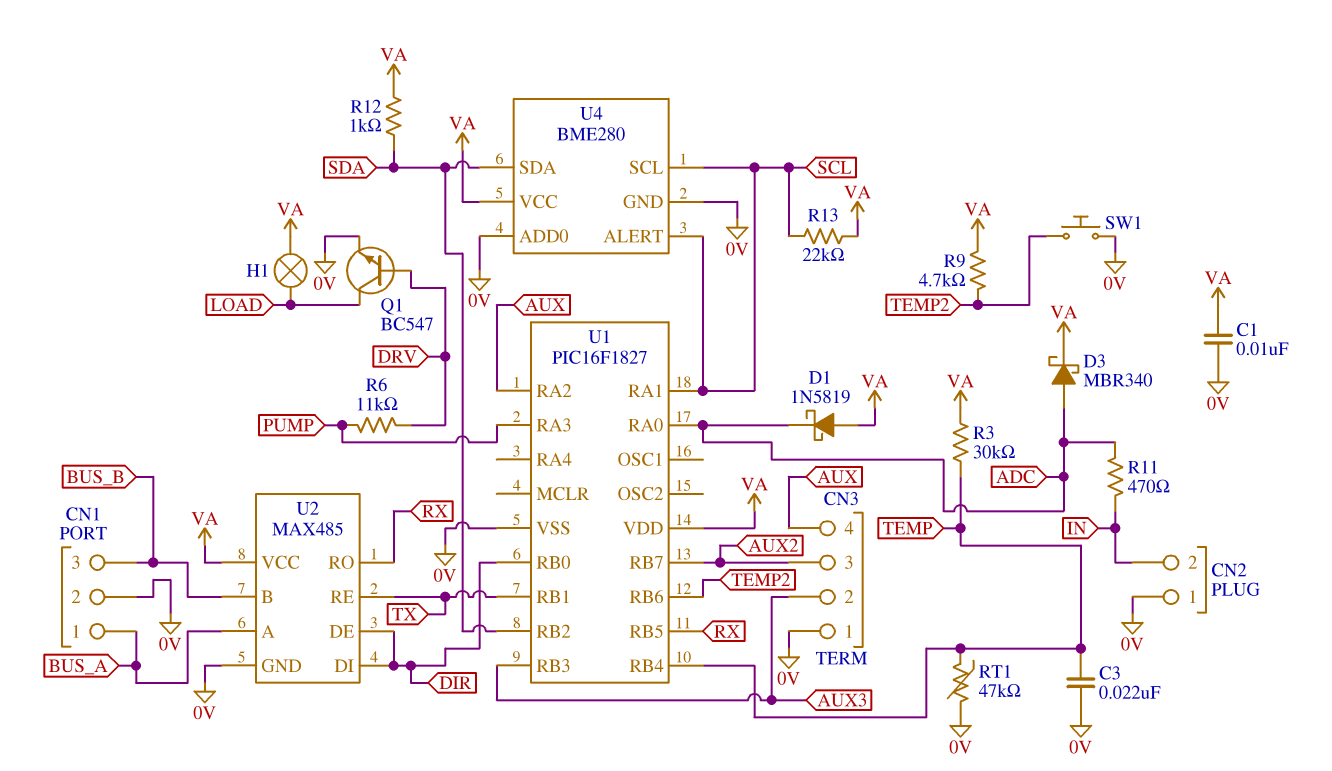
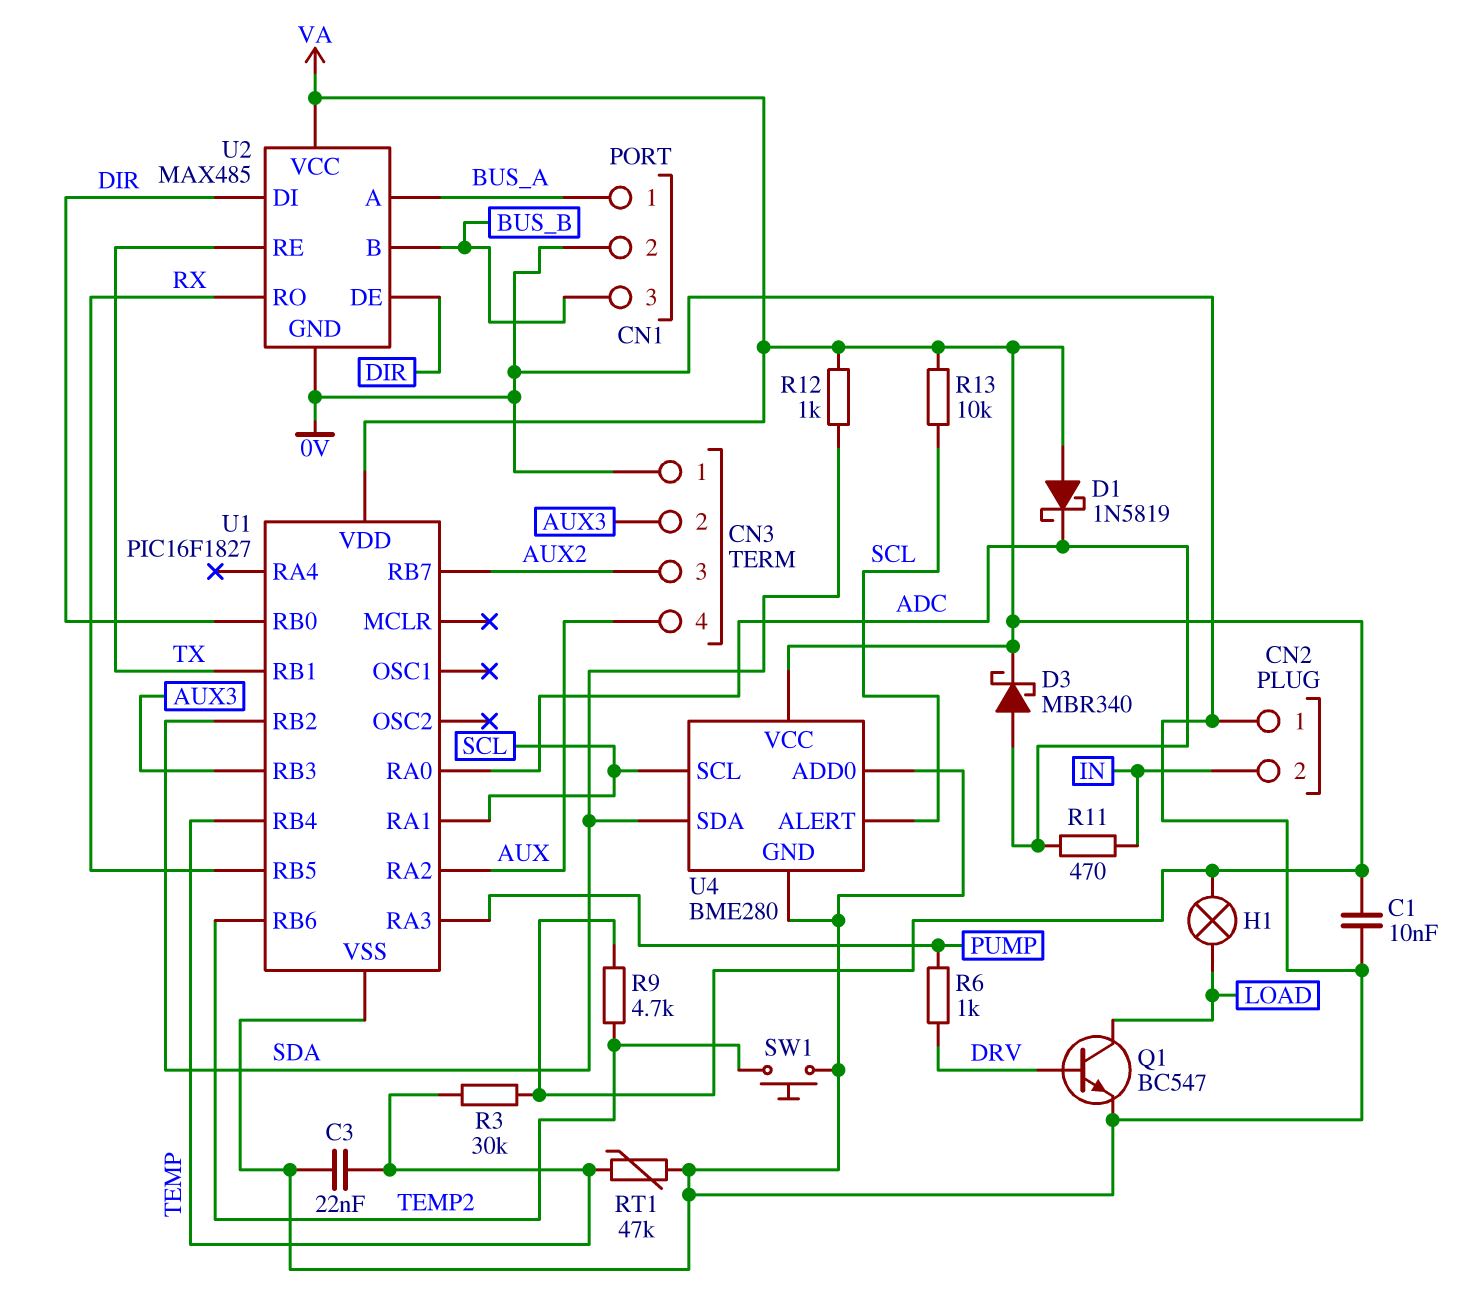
R6: 11k (DRV, PUMP) -> 1k (DRV, PUMP)
R13: 22k (SCL, VA) -> 10k (SCL, VA)

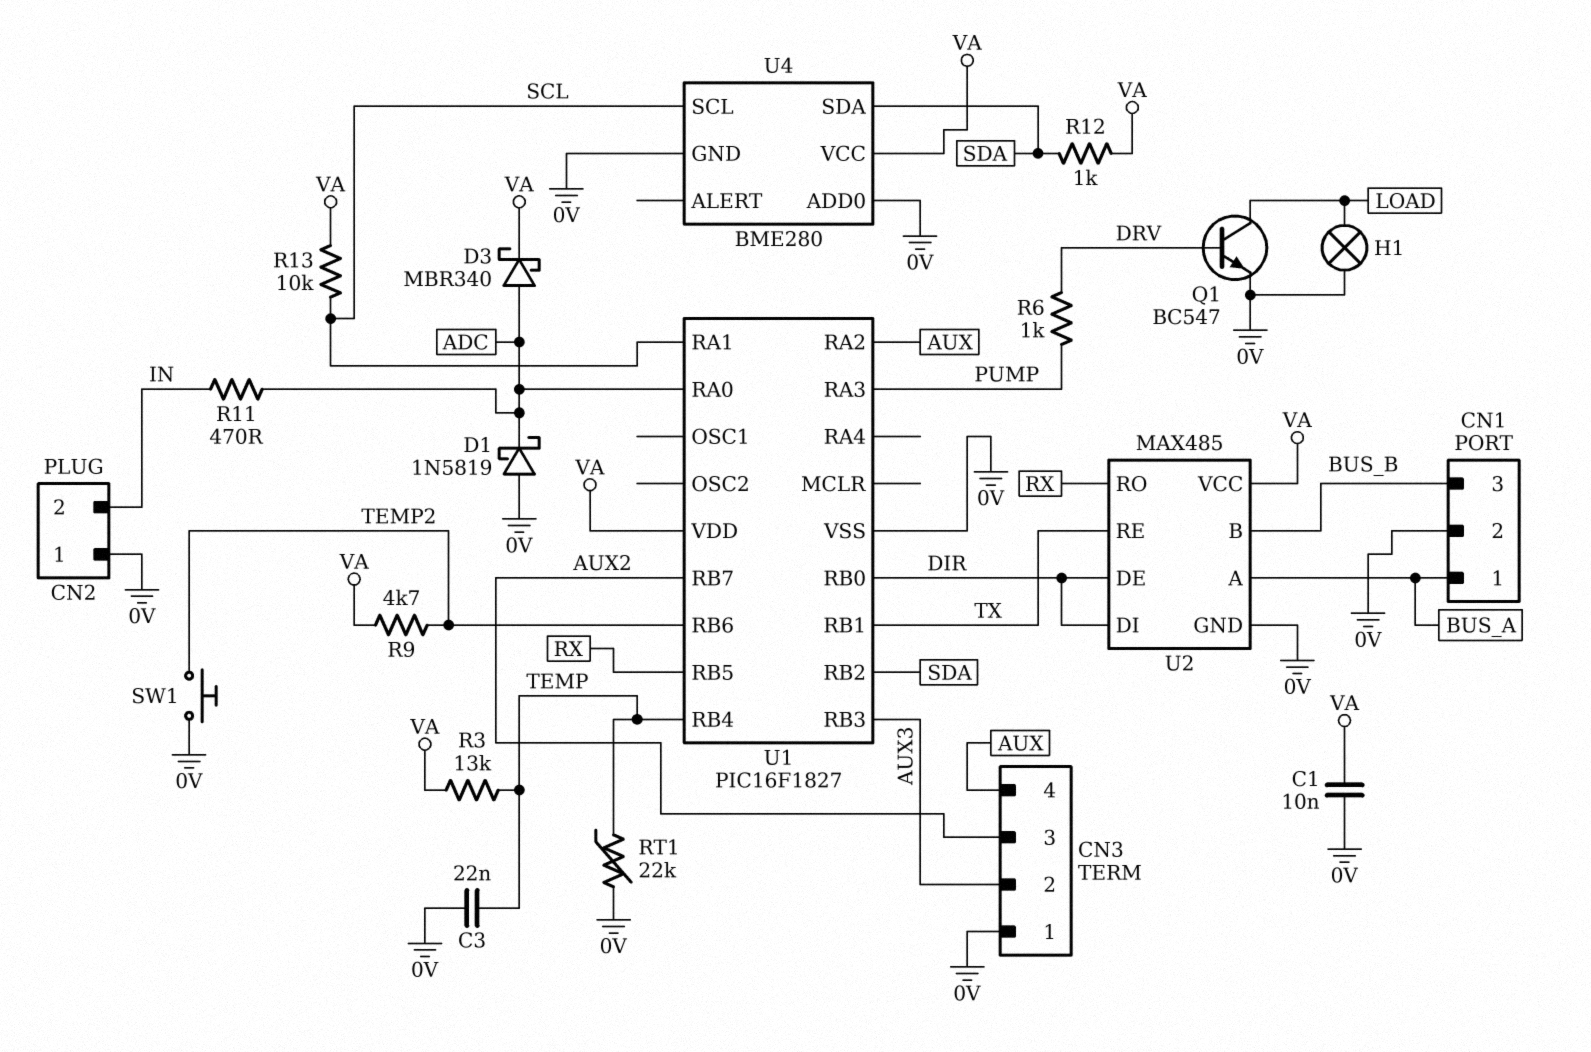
D1: schottky 1N5819 (A VA, K ADC) -> schottky 1N5819 (A 0V, K ADC)
H1: lamp (LOAD, VA) -> lamp (0V, LOAD)
R3: 30k (TEMP, VA) -> 13k (TEMP, VA)
RT1: 47k (0V, TEMP) -> 22k (0V, TEMP)
U4 pin ALERT: SCL -> none

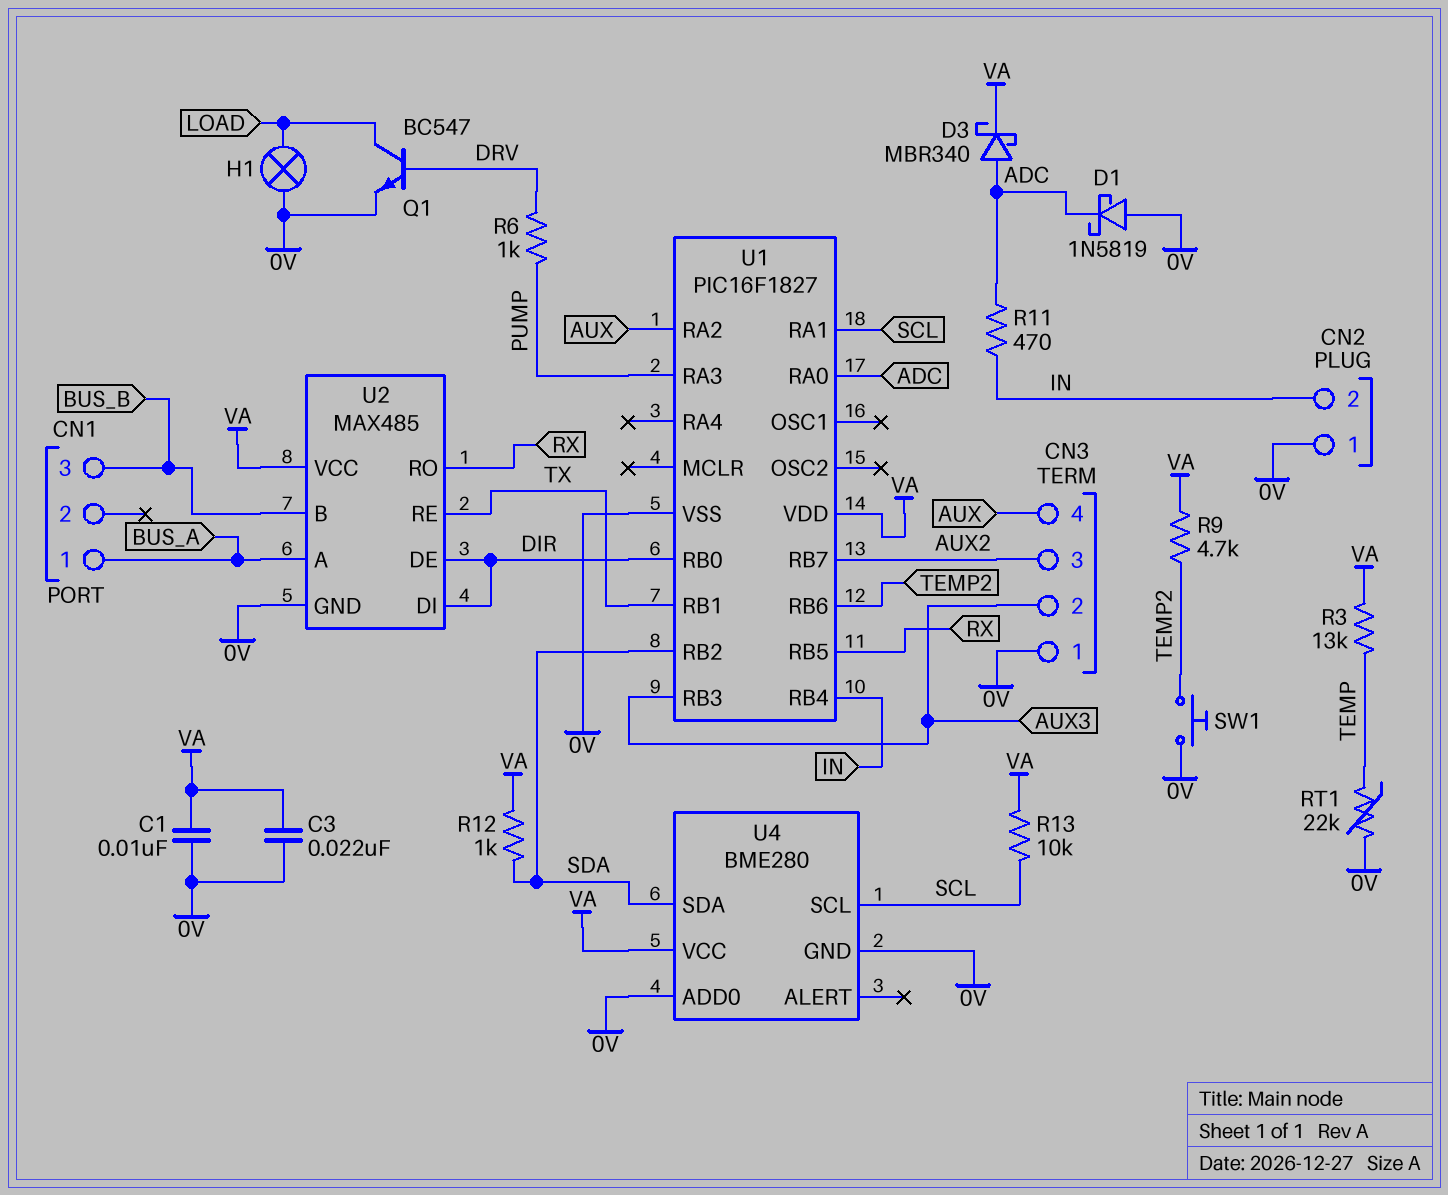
C3: 22nF (0V, TEMP) -> 22nF (0V, VA)
CN1 pin 2: 0V -> none
U1 pin RB4: TEMP -> IN

